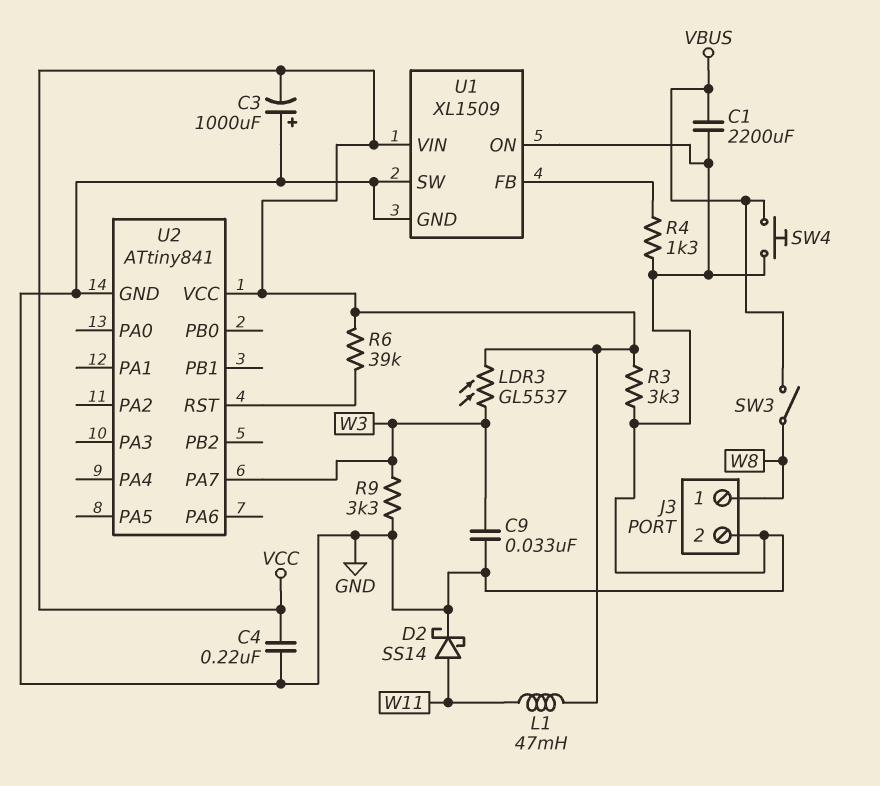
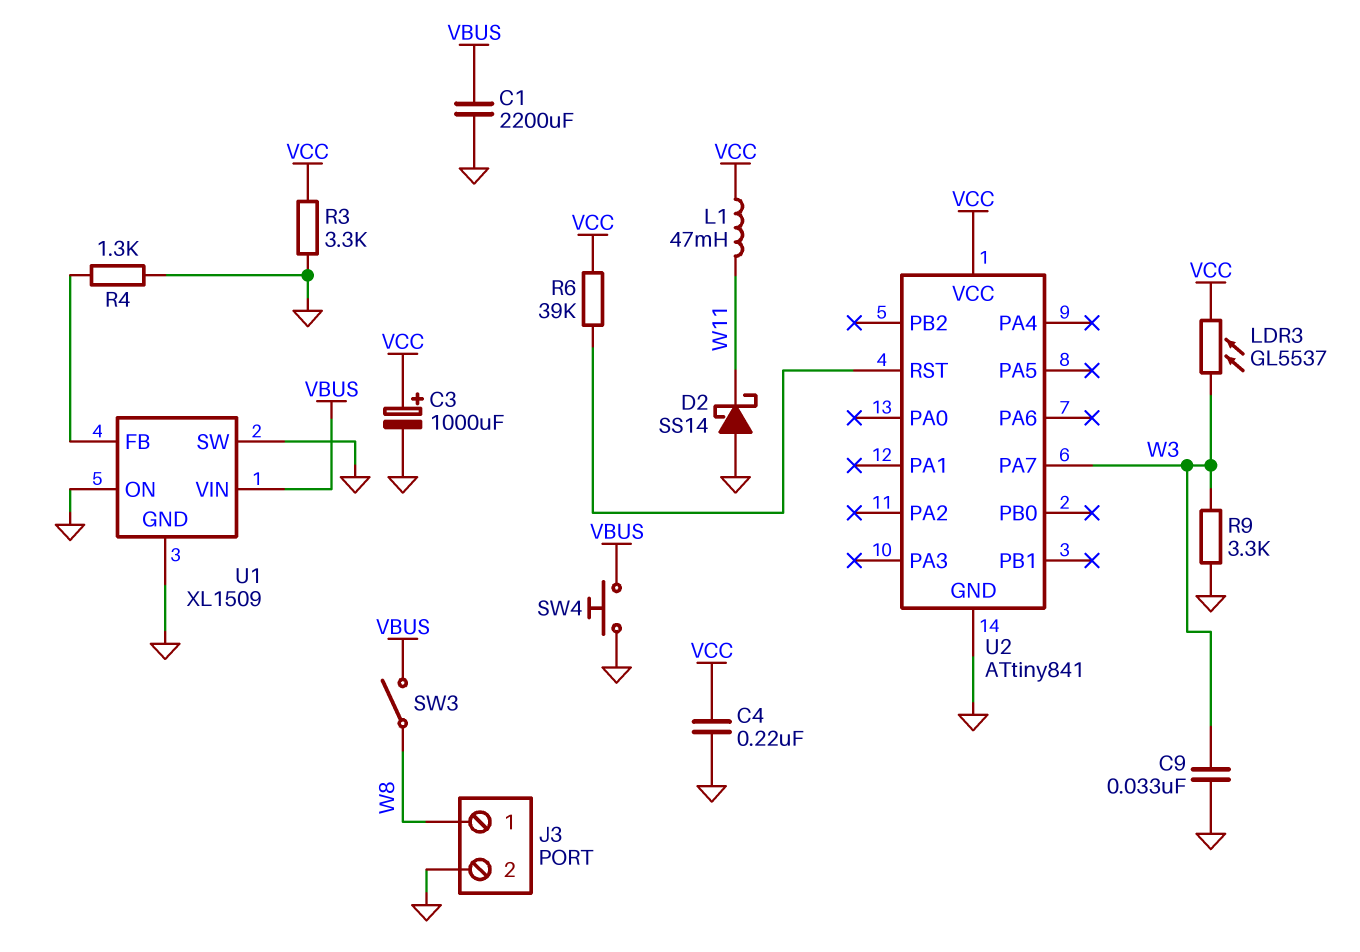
C3: 1000uF (plus GND, minus VCC) -> 1000uF (plus VCC, minus GND)
D2: schottky SS14 (A W11, K GND) -> schottky SS14 (A GND, K W11)
U1 pin VIN: VCC -> VBUS

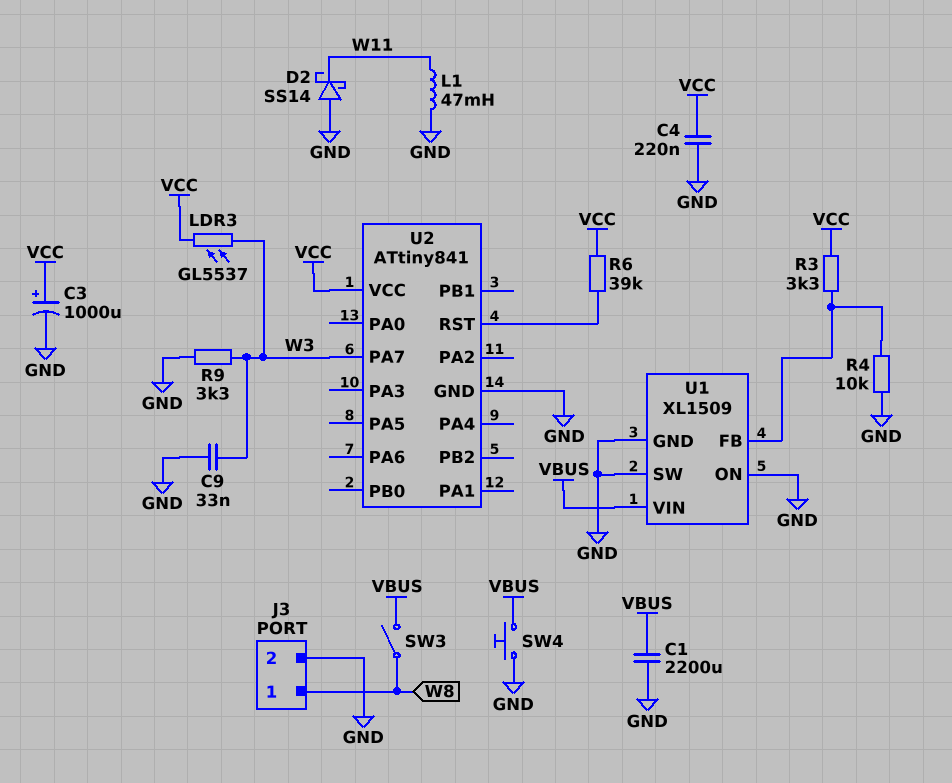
L1: 47mH (VCC, W11) -> 47mH (GND, W11)
R3: 3.3k (GND, VCC) -> 3.3k (U1/FB, VCC)
R4: 1.3k (GND, U1/FB) -> 10k (GND, U1/FB)

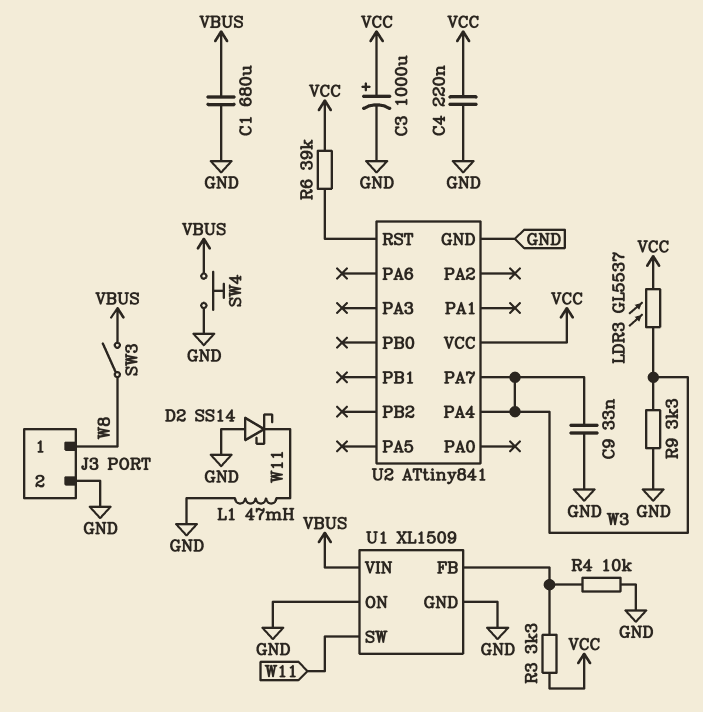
C1: 2200uF (GND, VBUS) -> 680uF (GND, VBUS)
U1 pin SW: GND -> W11
U2 pin PA4: none -> W3

